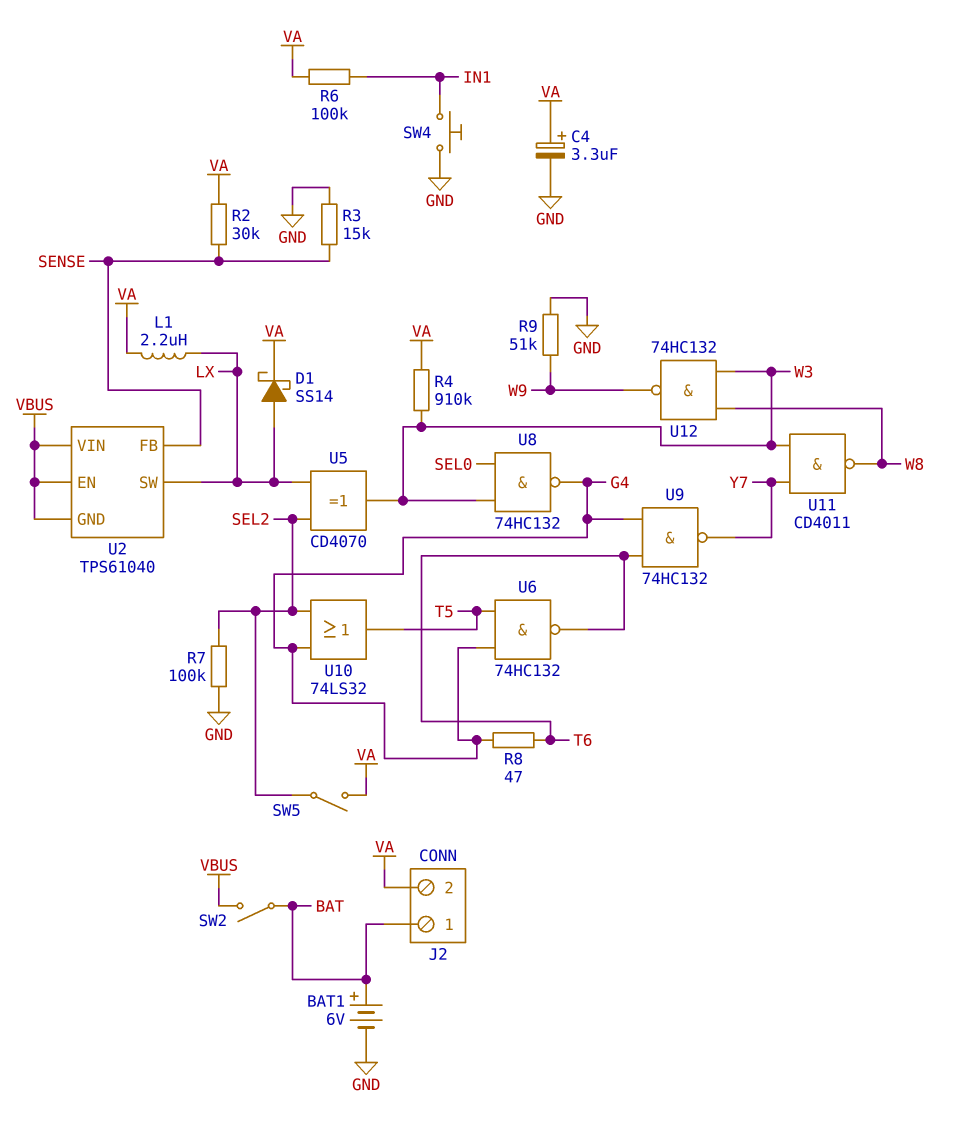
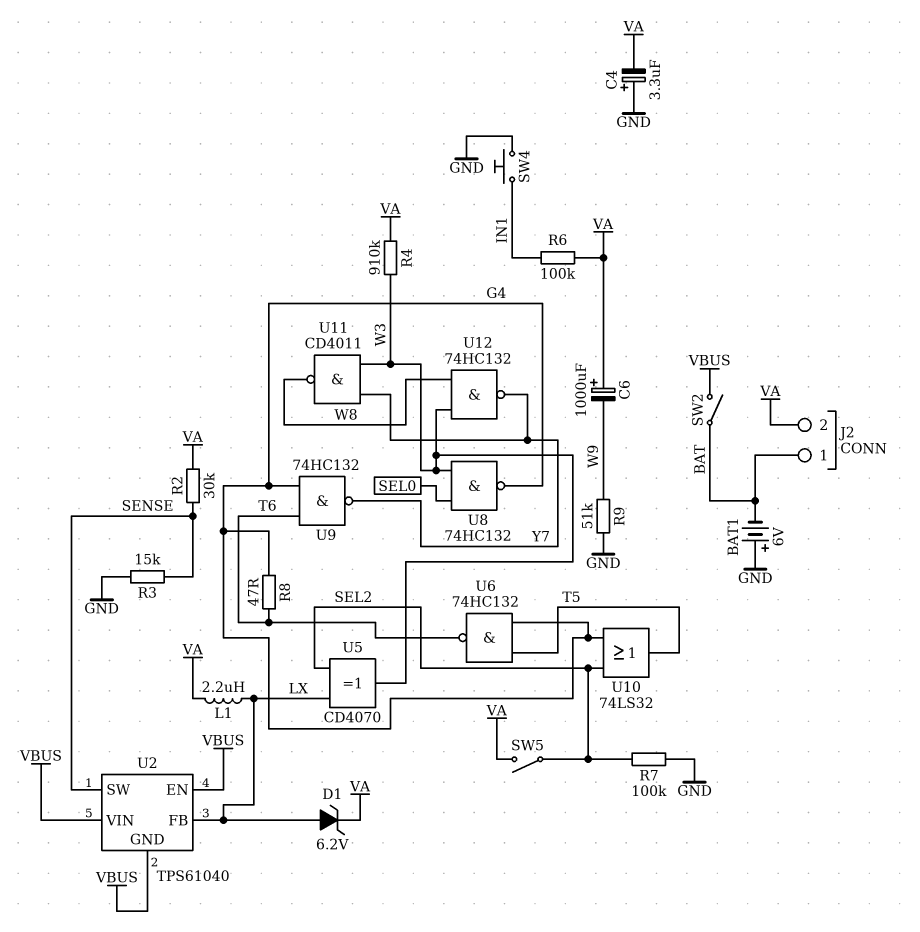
BAT1: 6V (plus BAT, minus GND) -> 6V (plus GND, minus BAT)
C4: 3.3uF (plus VA, minus GND) -> 3.3uF (plus GND, minus VA)
C6: none -> 1000uF (plus VA, minus W9)
D1: schottky SS14 (A LX, K VA) -> zener 6.2V (A LX, K VA)
U2 pin FB: SENSE -> LX
U2 pin SW: LX -> SENSE
U12: NAND 74HC132 (in W3, in W8, out W9) -> NAND 74HC132 (in W3, in W8, out Y7)

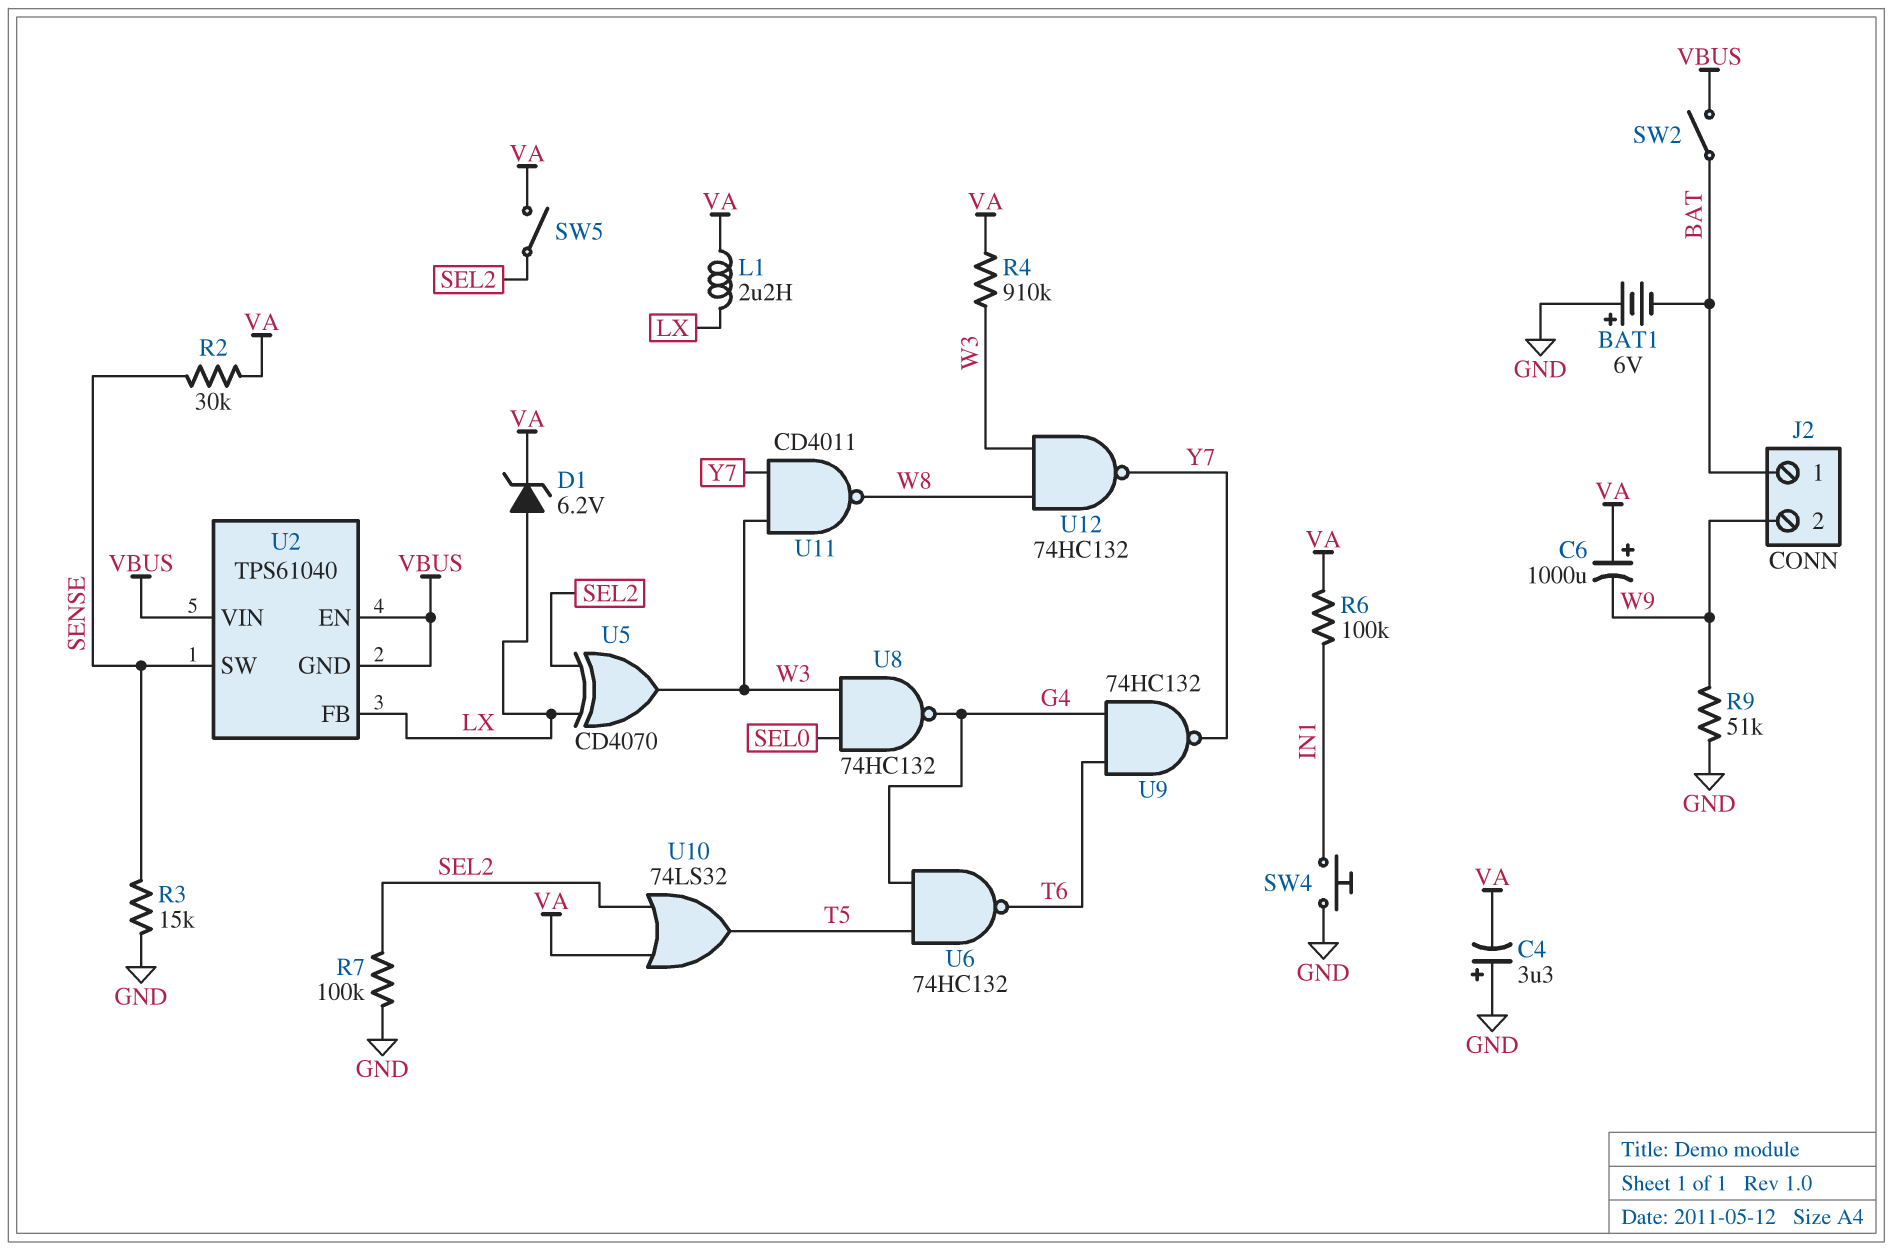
J2 pin 2: VA -> W9
R8: 47 (G4, T6) -> none
U10: OR 74LS32 (in G4, in SEL2, out T5) -> OR 74LS32 (in SEL2, in VA, out T5)

